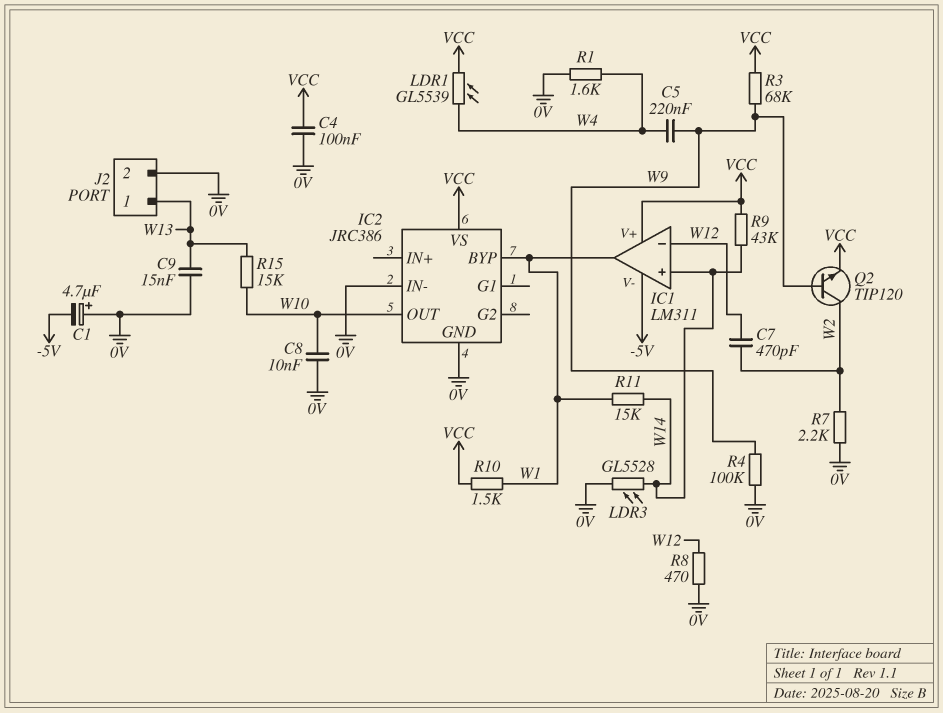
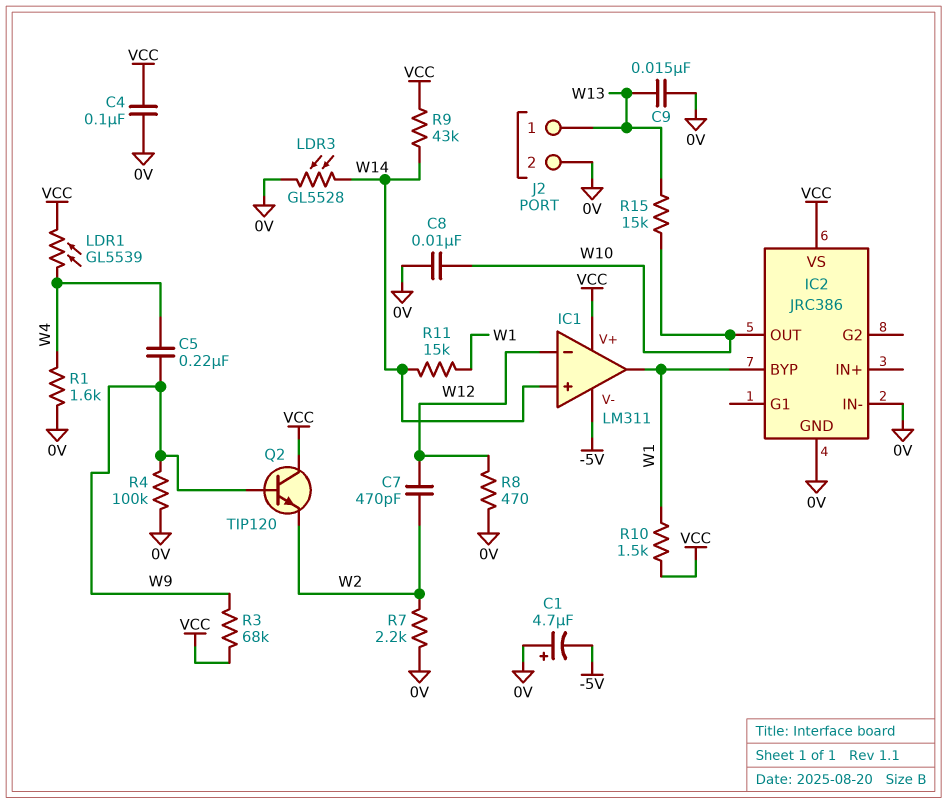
Q2: NPN TIP120 (B W9, C W2, E VCC) -> NPN TIP120 (B W9, C VCC, E W2)

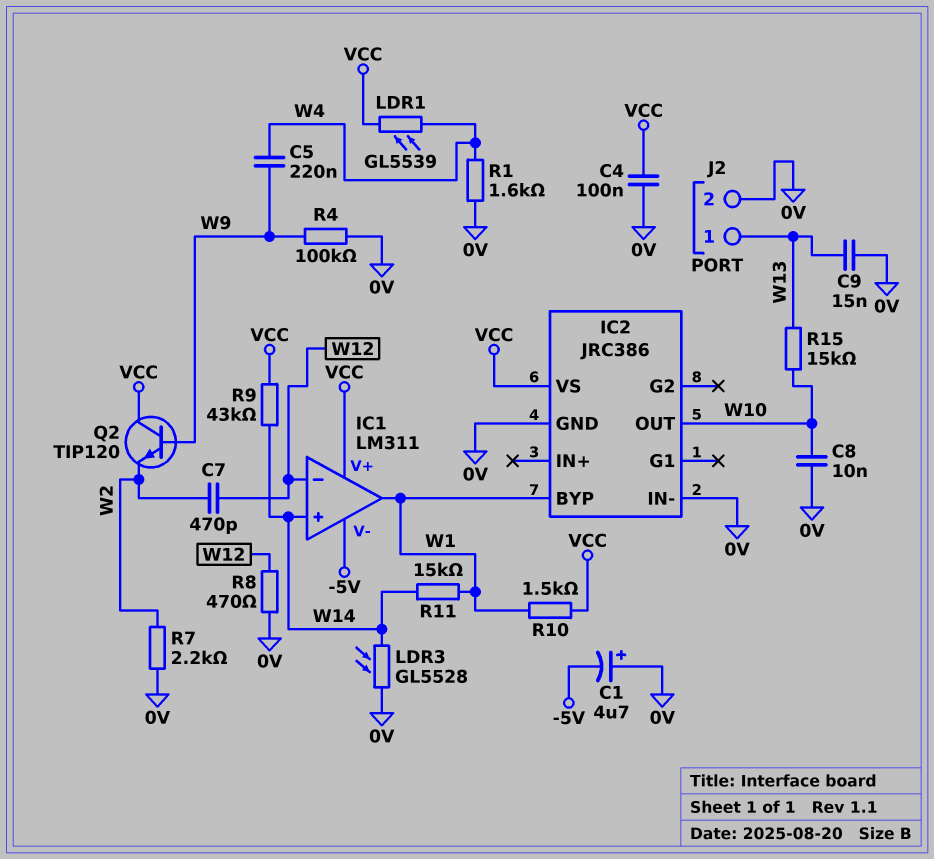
R3: 68k (VCC, W9) -> none

